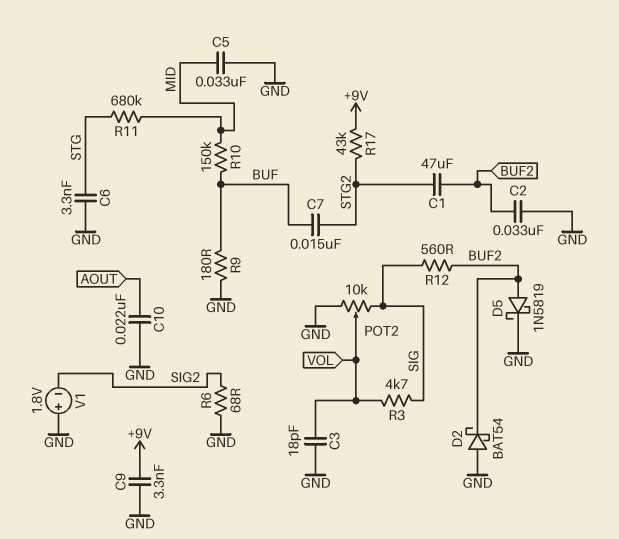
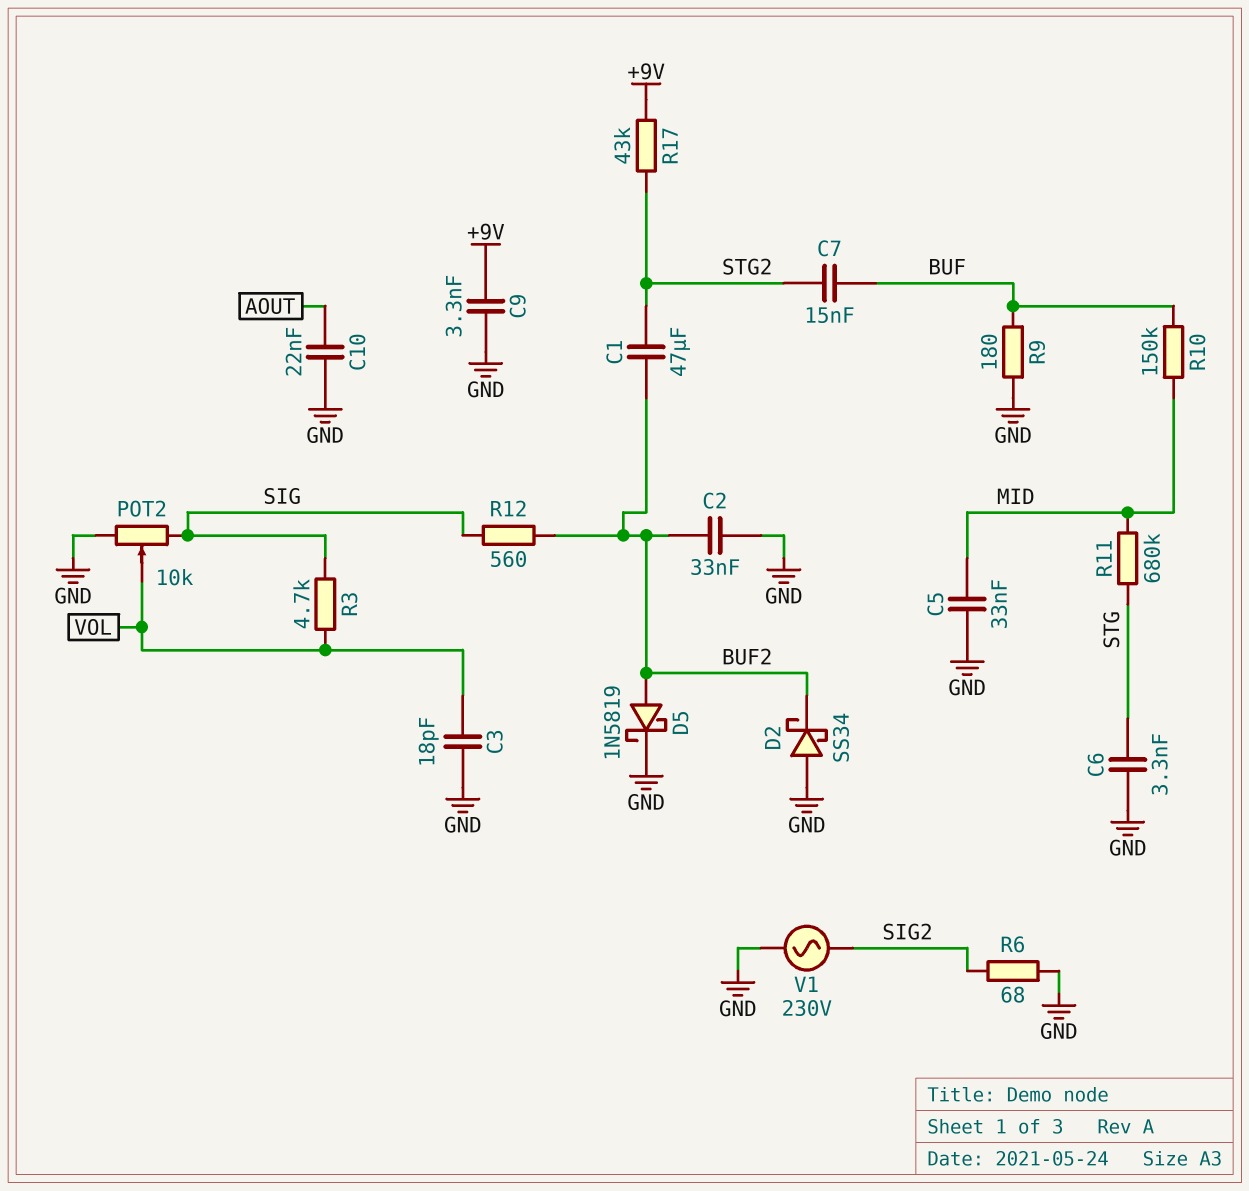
D2: schottky BAT54 (A GND, K BUF2) -> schottky SS34 (A GND, K BUF2)
V1: 1.8V (plus GND, minus SIG2) -> AC 230V (GND, SIG2)

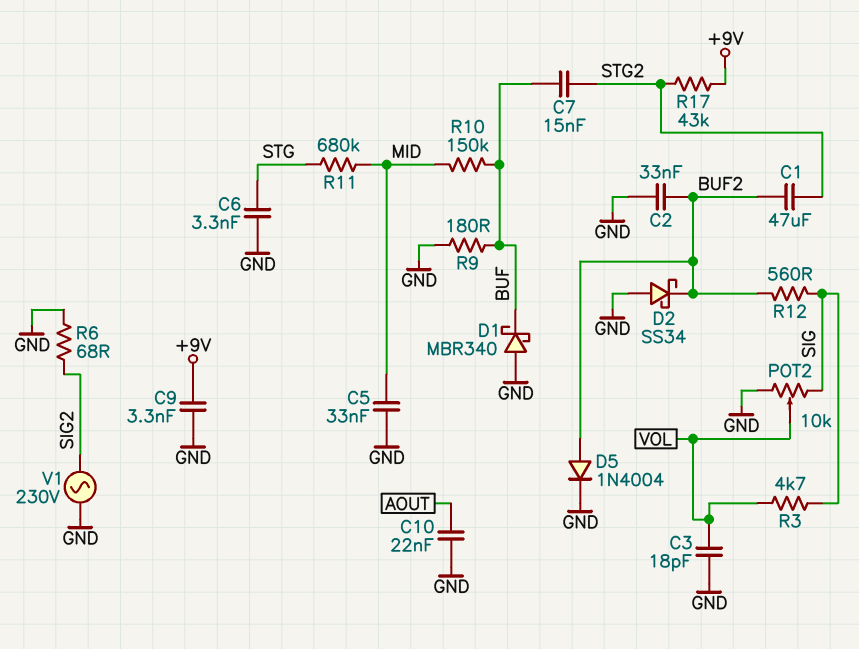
D1: none -> schottky MBR340 (A GND, K BUF)
D5: schottky 1N5819 (A BUF2, K GND) -> diode 1N4004 (A BUF2, K GND)

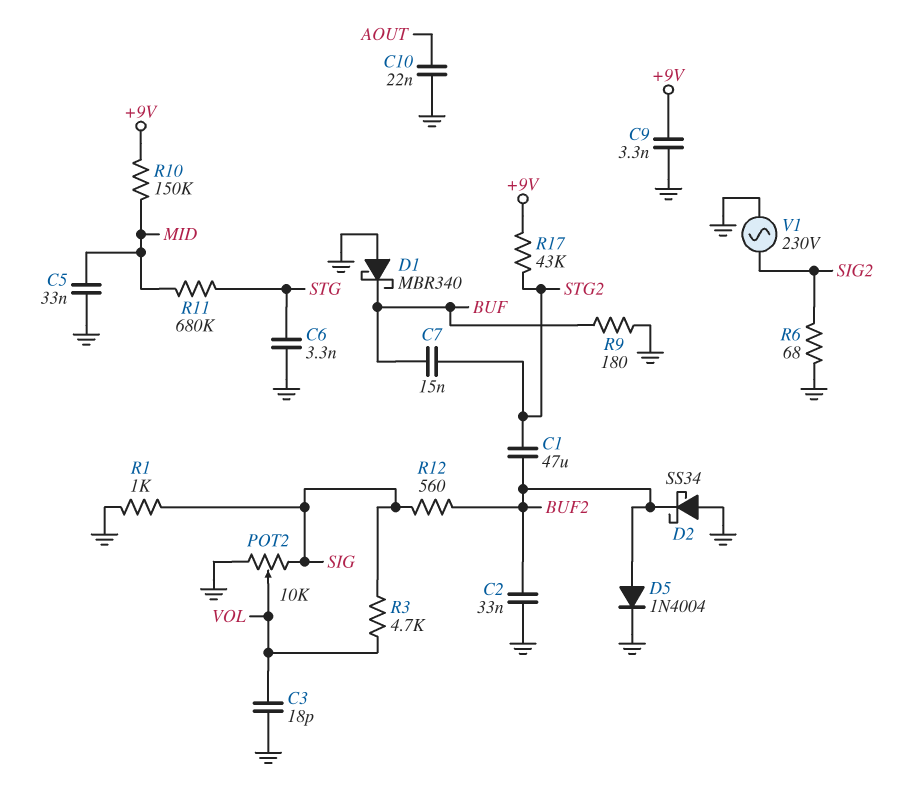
R1: none -> 1k (GND, SIG)
R10: 150k (BUF, MID) -> 150k (+9V, MID)

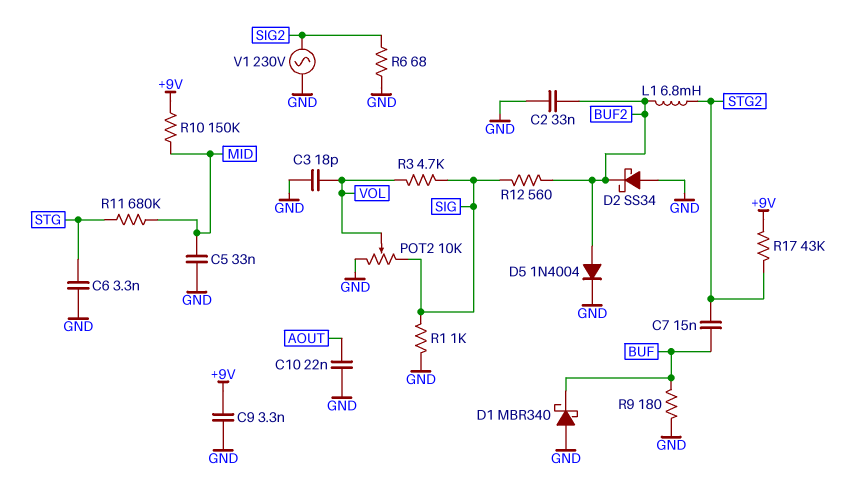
C1: 47uF (BUF2, STG2) -> none
L1: none -> 6.8mH (BUF2, STG2)

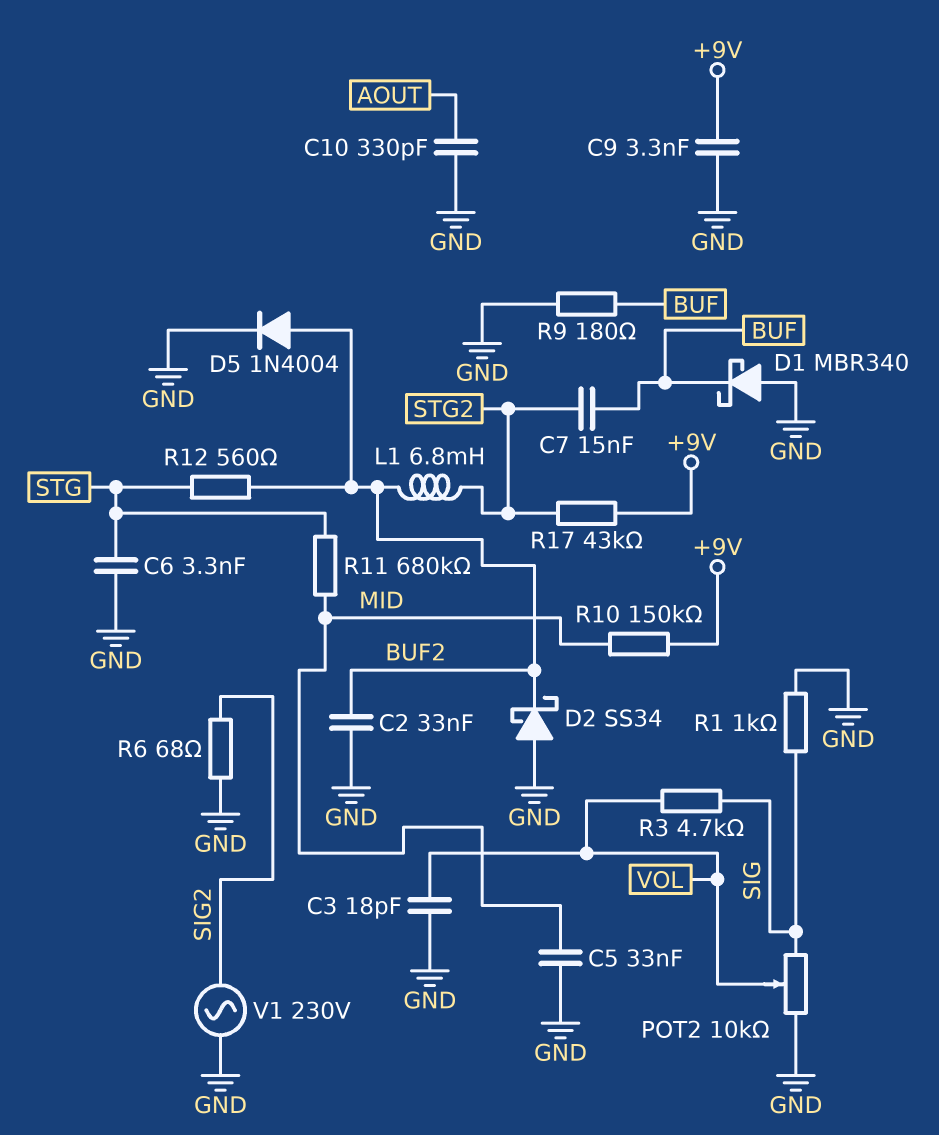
C10: 22nF (AOUT, GND) -> 330pF (AOUT, GND)
R12: 560 (BUF2, SIG) -> 560 (BUF2, STG)

